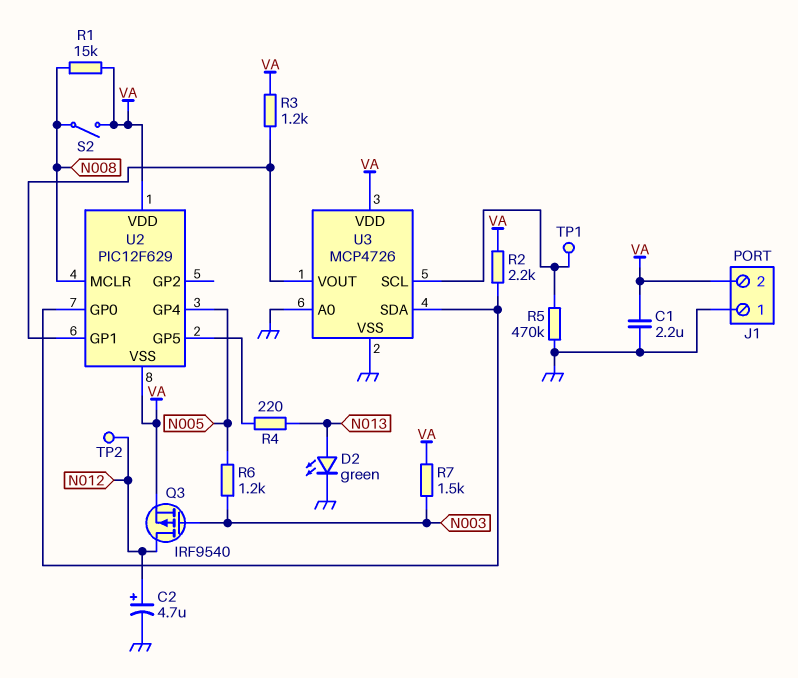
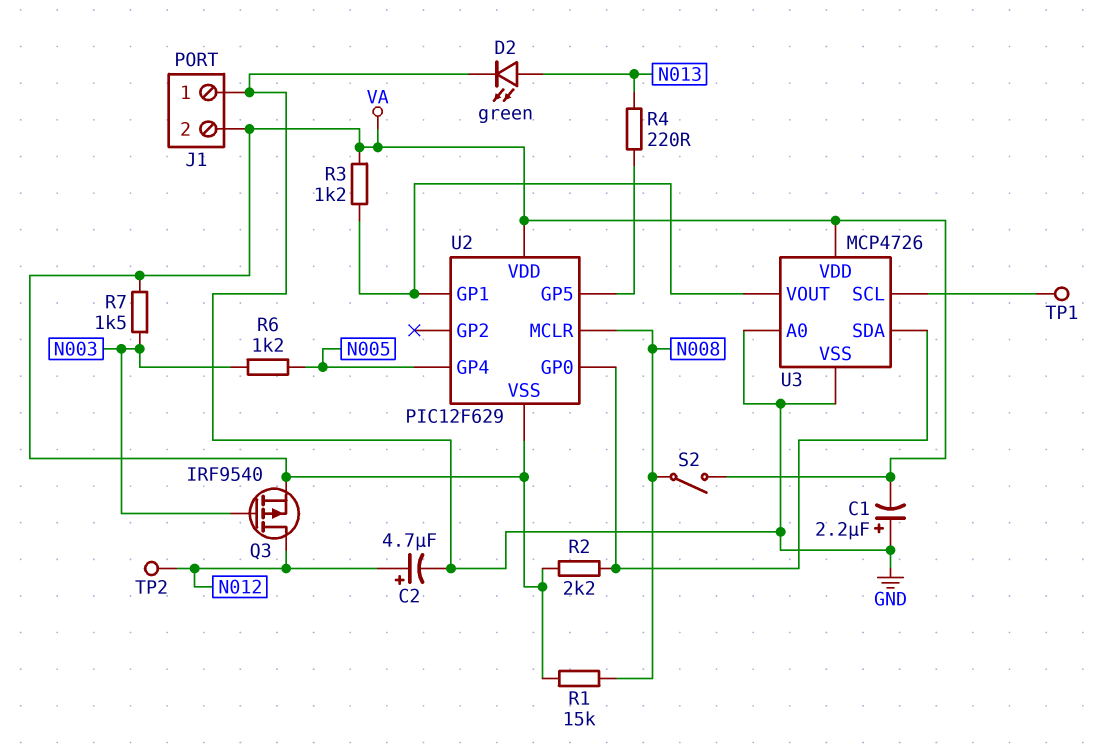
C1: 2.2uF (GND, VA) -> 2.2uF (plus GND, minus VA)
R5: 470k (GND, U3/SCL) -> none

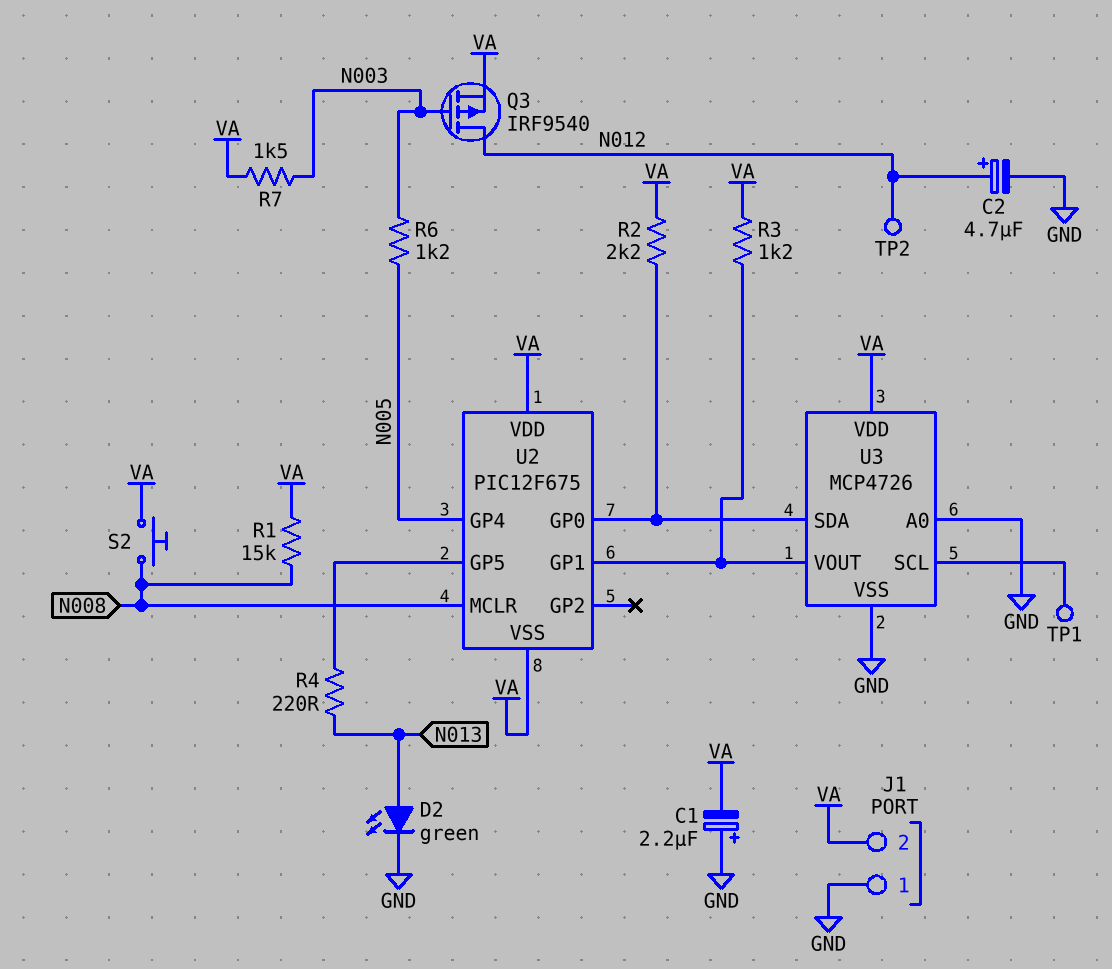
S2: switch (N008, VA) -> button (N008, VA)
U2: PIC12F629 -> PIC12F675

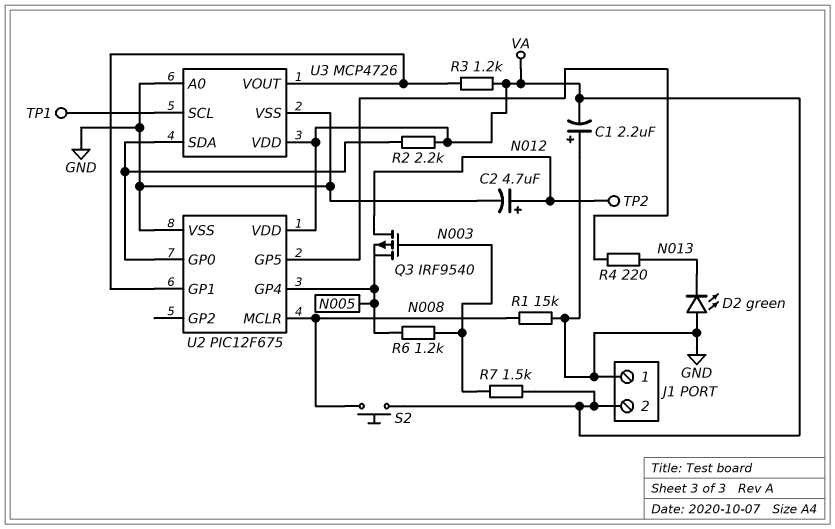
D2: LED green (A N013, K GND) -> LED green (A GND, K N013)
Q3: PMOS IRF9540 (G N003, D N012, S VA) -> PMOS IRF9540 (G N003, D N012, S N005)
R1: 15k (N008, VA) -> 15k (GND, N008)
U2 pin VSS: VA -> GND

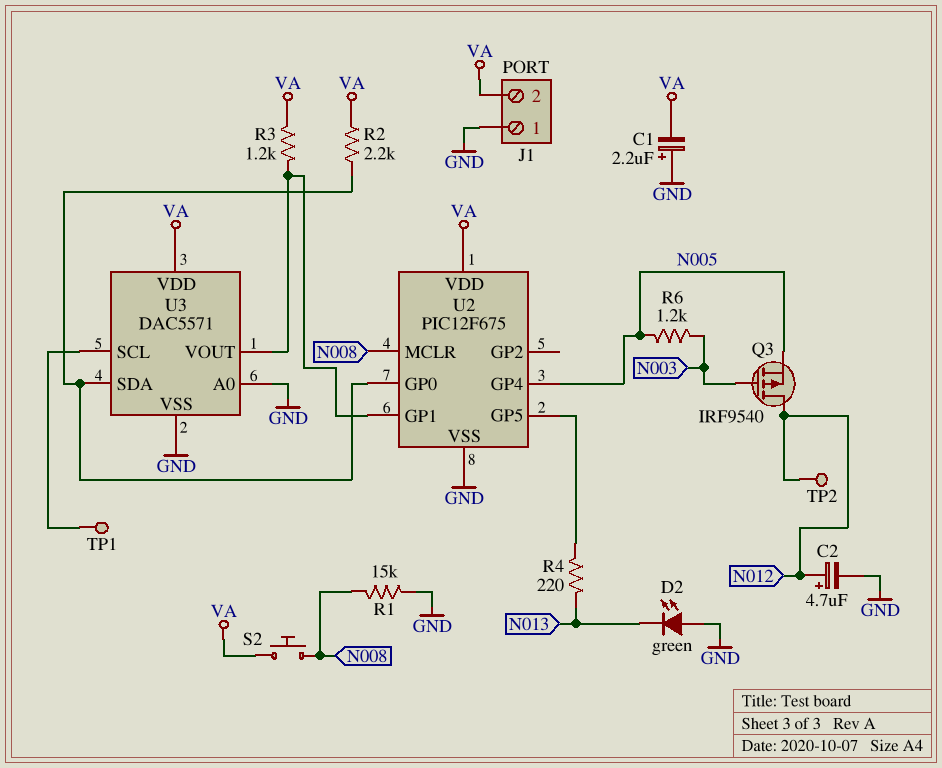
R7: 1.5k (N003, VA) -> none
U3: MCP4726 -> DAC5571

